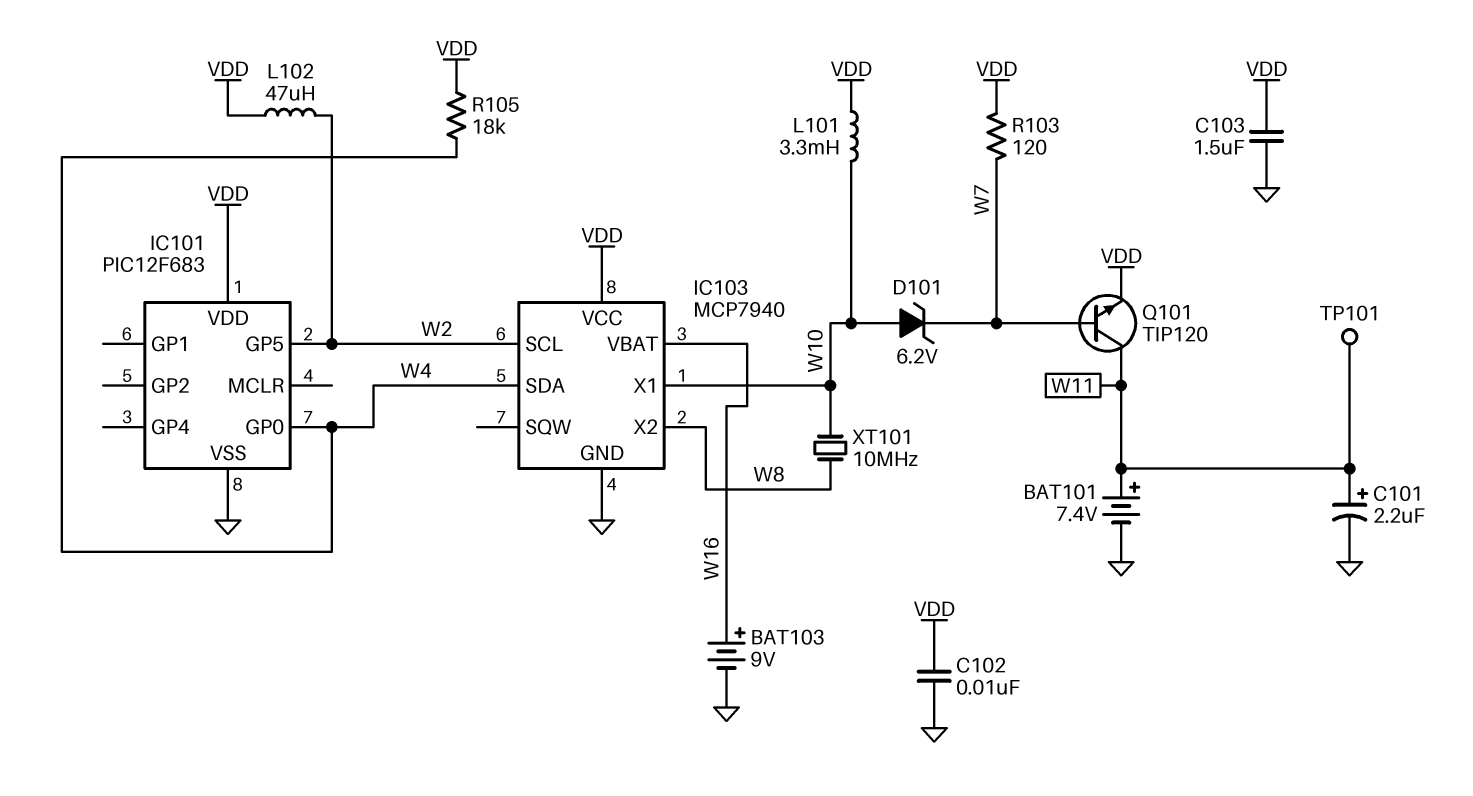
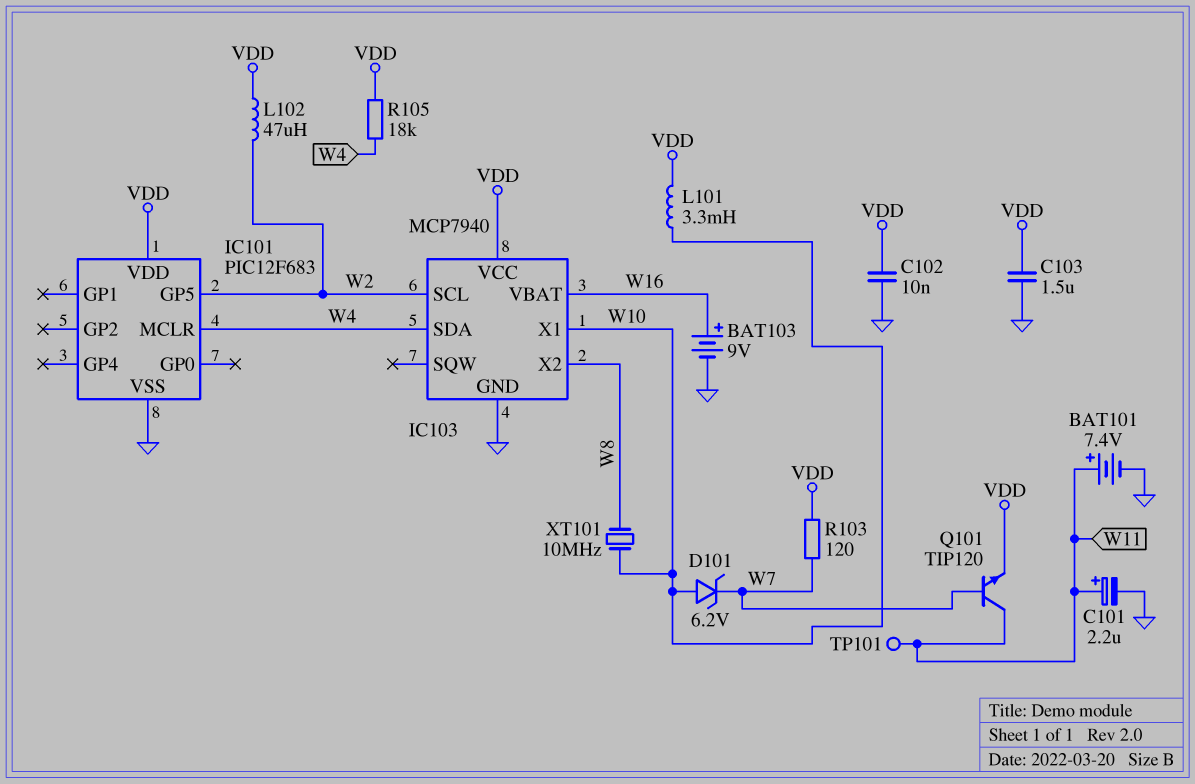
IC101 pin GP0: W4 -> none
IC101 pin MCLR: none -> W4

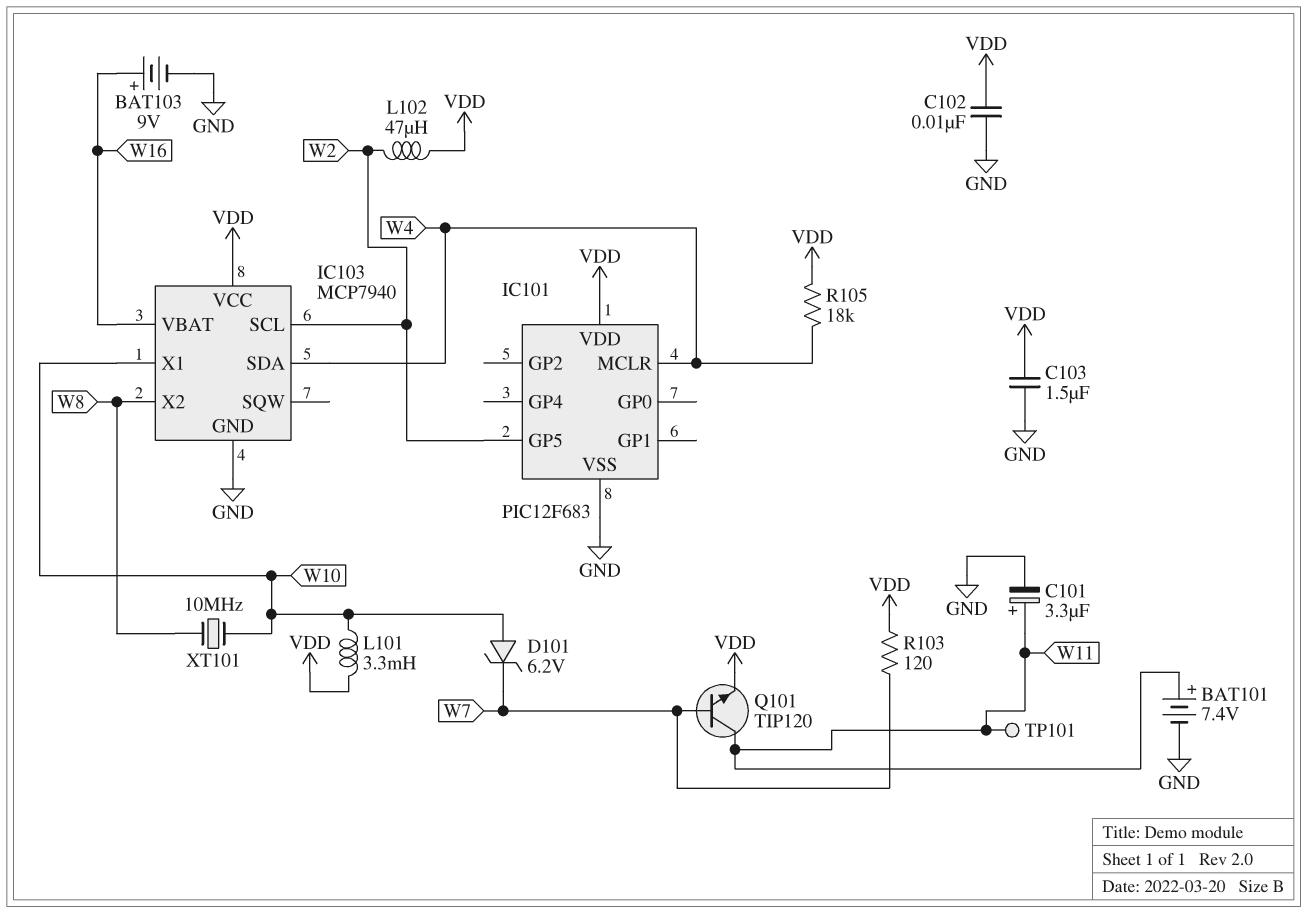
C101: 2.2uF (plus W11, minus GND) -> 3.3uF (plus W11, minus GND)

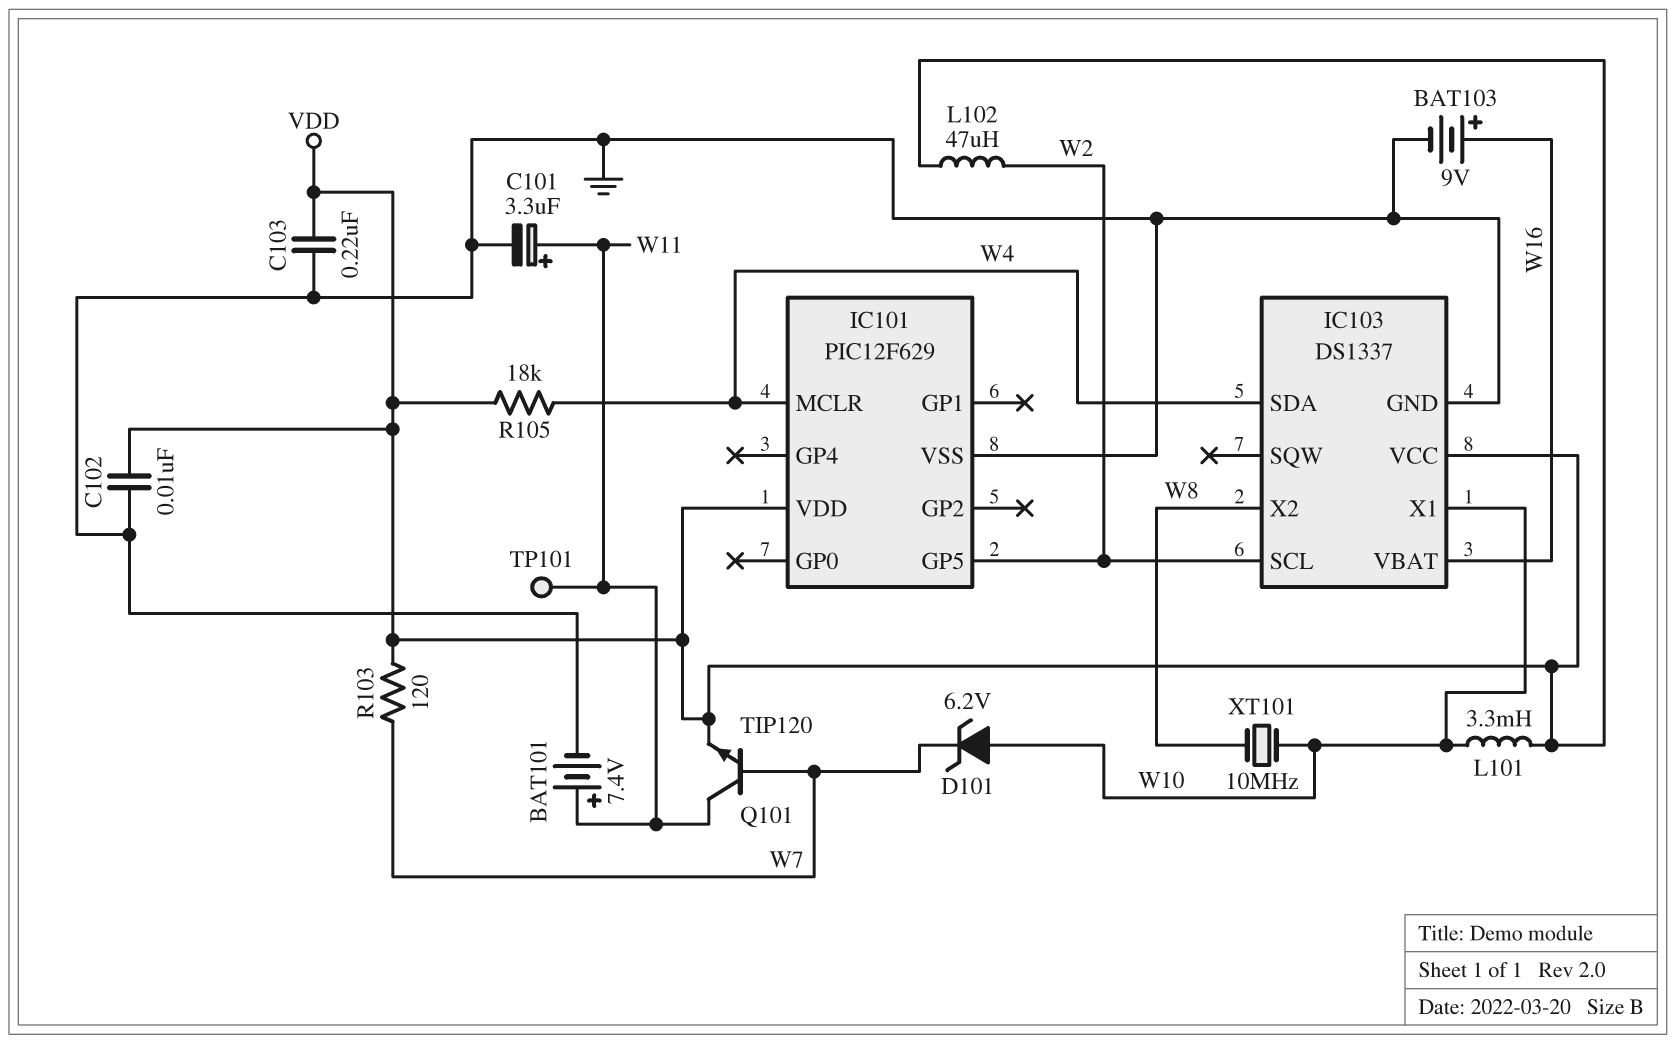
C103: 1.5uF (GND, VDD) -> 220nF (GND, VDD)
IC101: PIC12F683 -> PIC12F629
IC103: MCP7940 -> DS1337

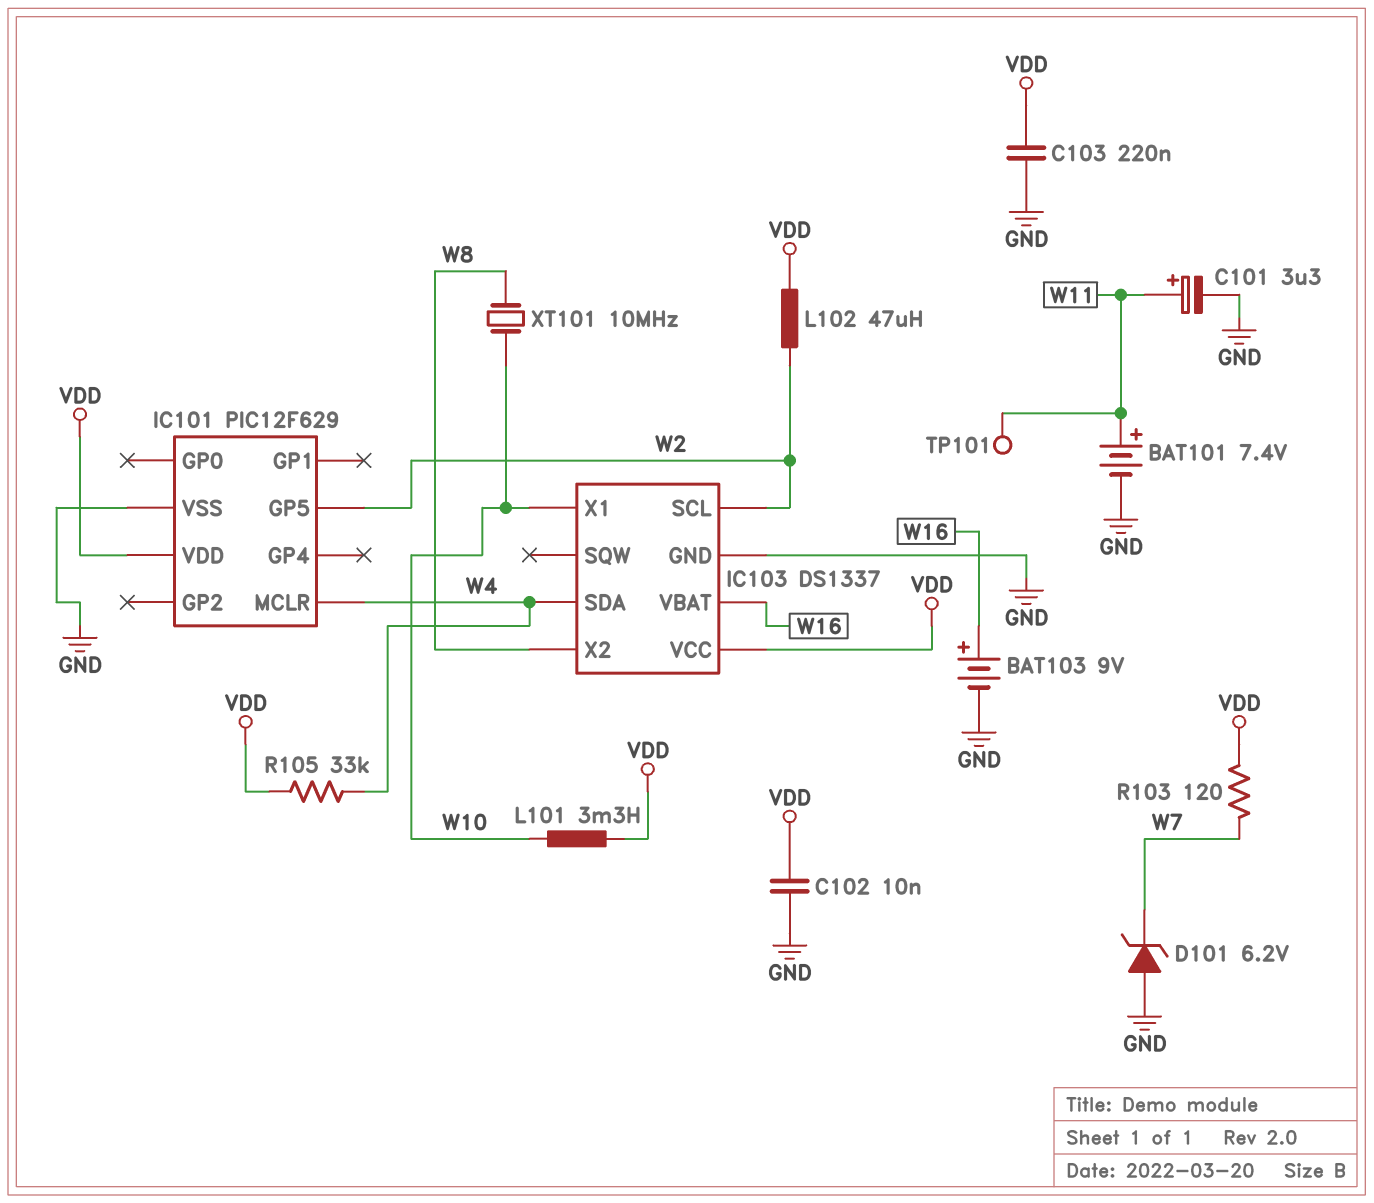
D101: zener 6.2V (A W10, K W7) -> zener 6.2V (A GND, K W7)
Q101: NPN TIP120 (B W7, C W11, E VDD) -> none
R105: 18k (VDD, W4) -> 33k (VDD, W4)

